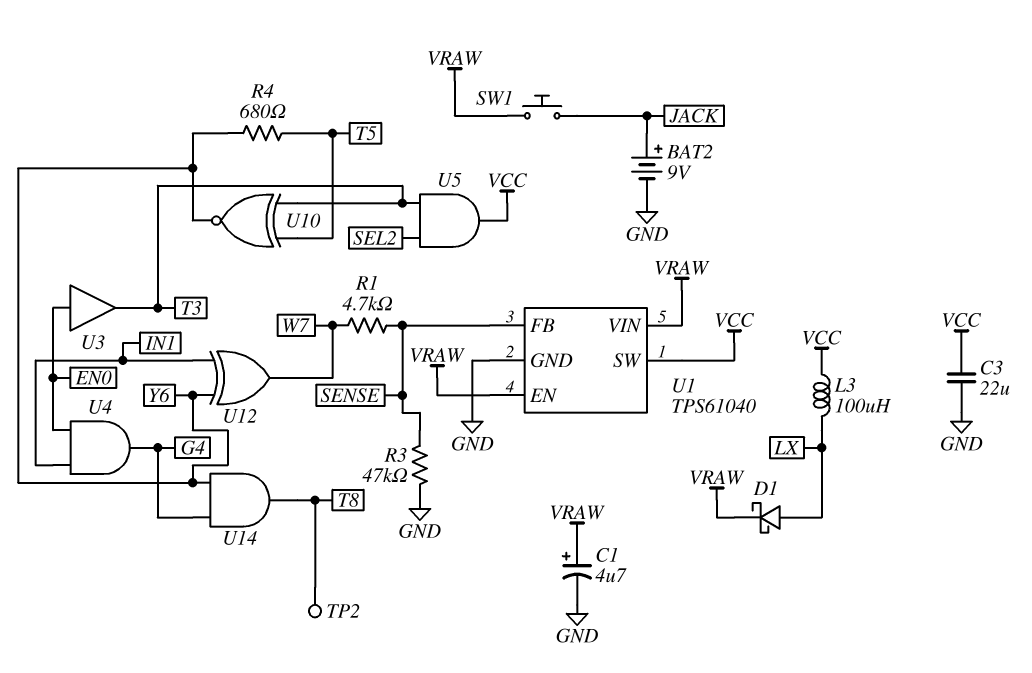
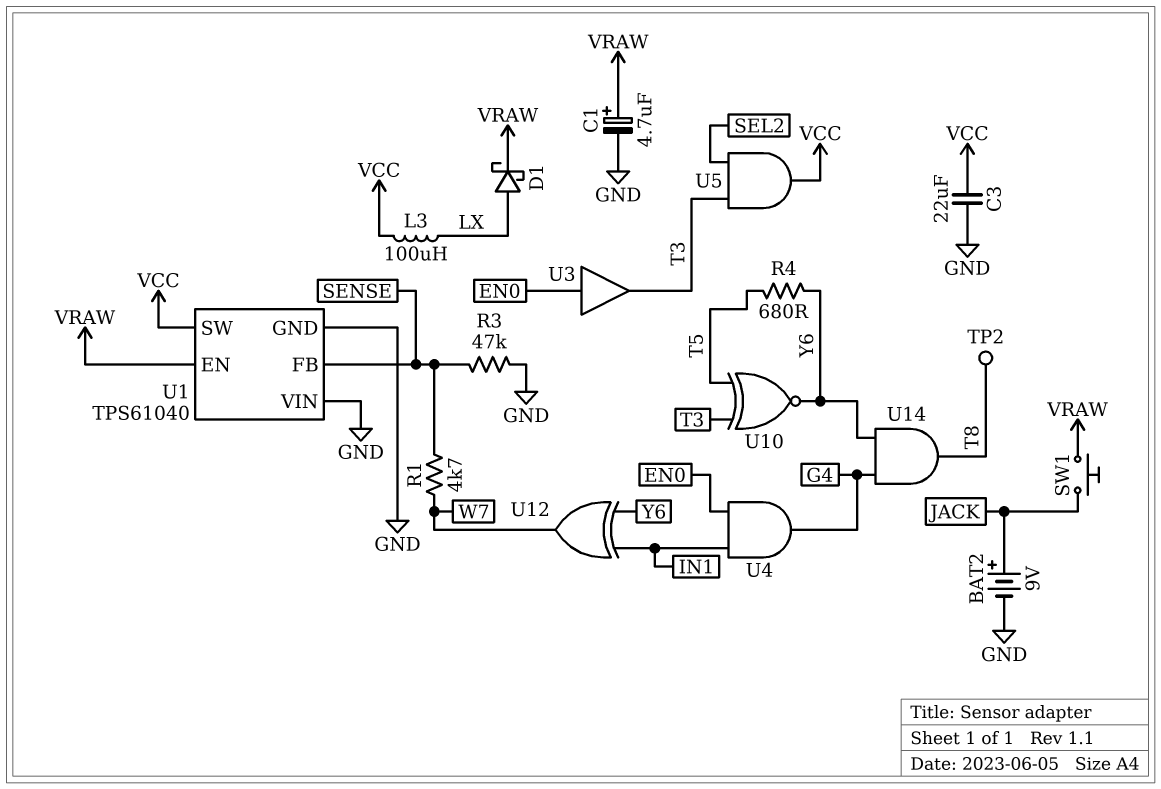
U1 pin VIN: VRAW -> GND

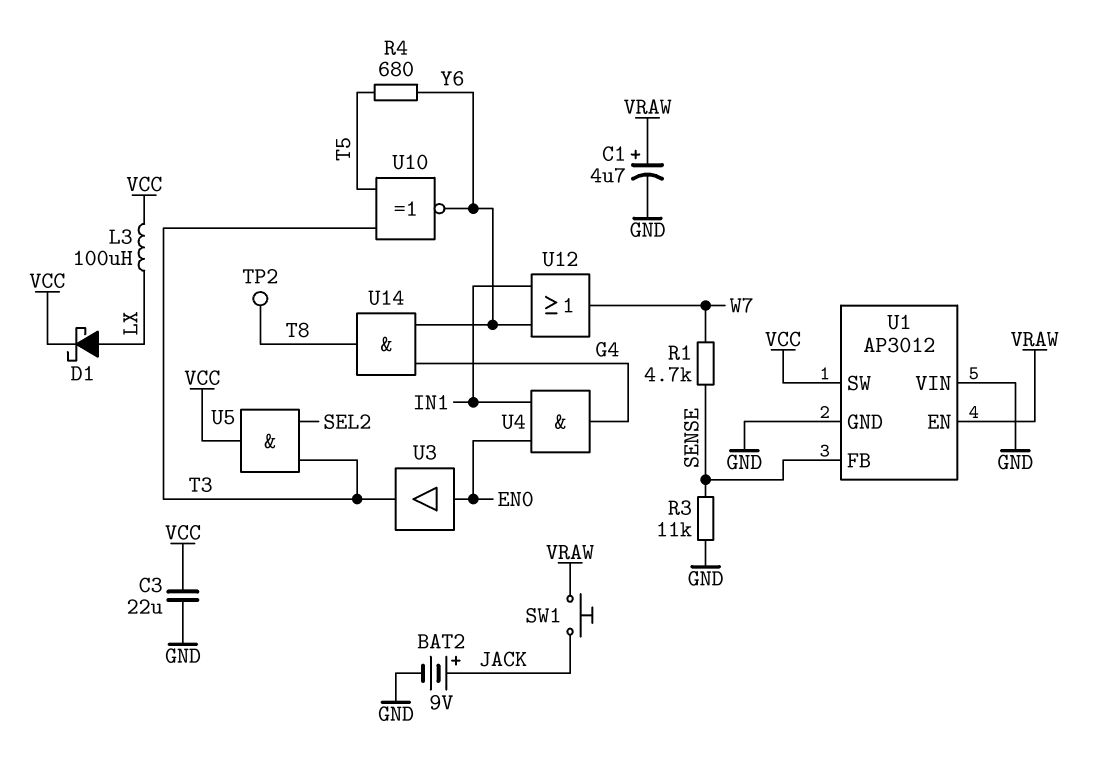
D1: schottky (A LX, K VRAW) -> schottky (A LX, K VCC)
R3: 47k (GND, SENSE) -> 11k (GND, SENSE)
U1: TPS61040 -> AP3012
U12: XOR (in IN1, in Y6, out W7) -> OR (in IN1, in Y6, out W7)

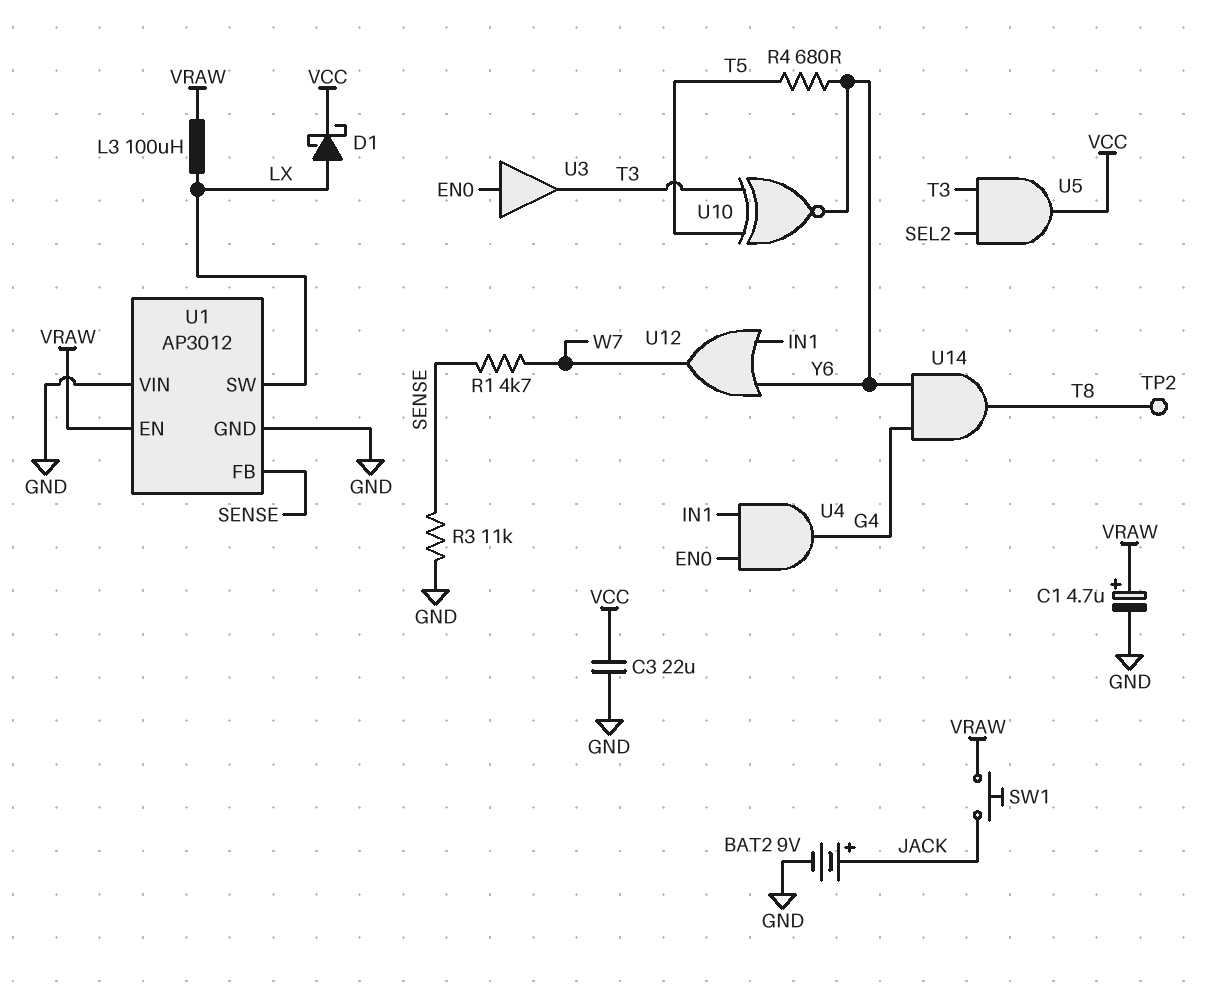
L3: 100uH (LX, VCC) -> 100uH (LX, VRAW)
U1 pin SW: VCC -> LX

